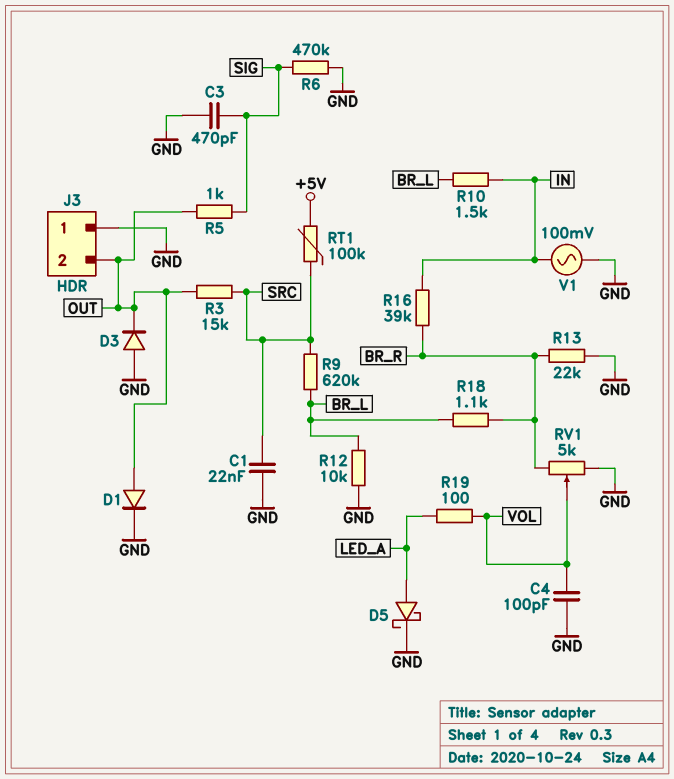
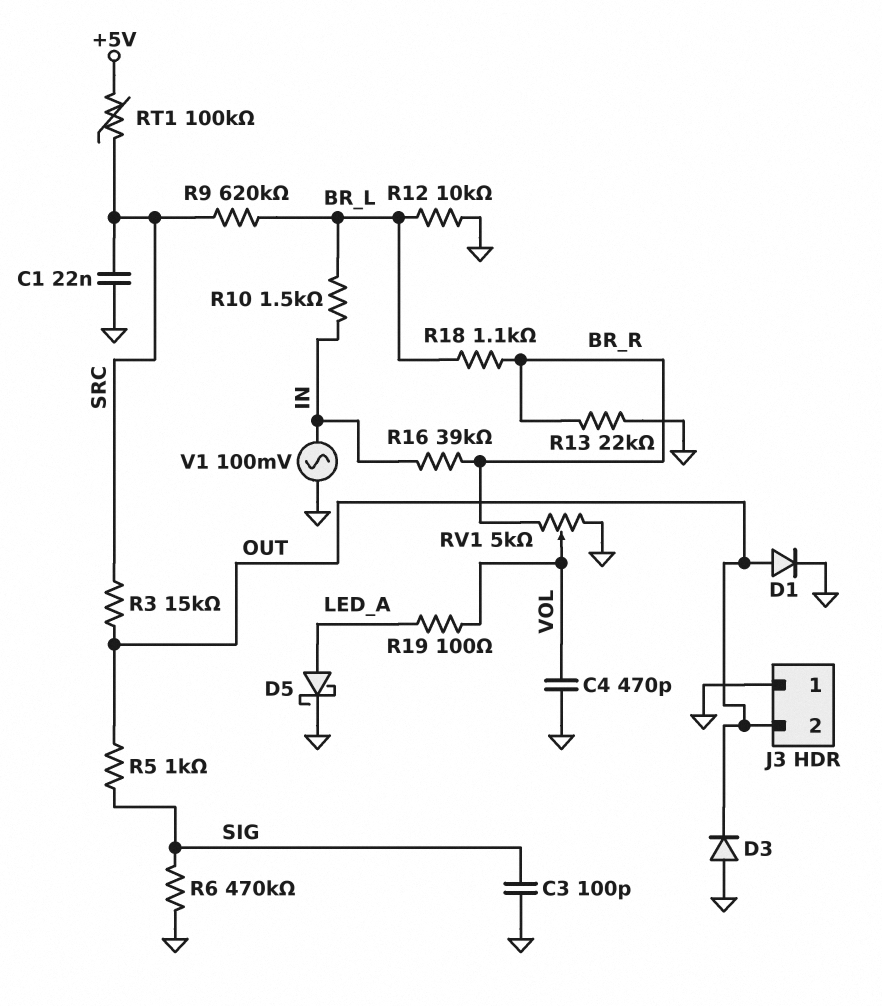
C3: 470pF (GND, SIG) -> 100pF (GND, SIG)
C4: 100pF (GND, VOL) -> 470pF (GND, VOL)

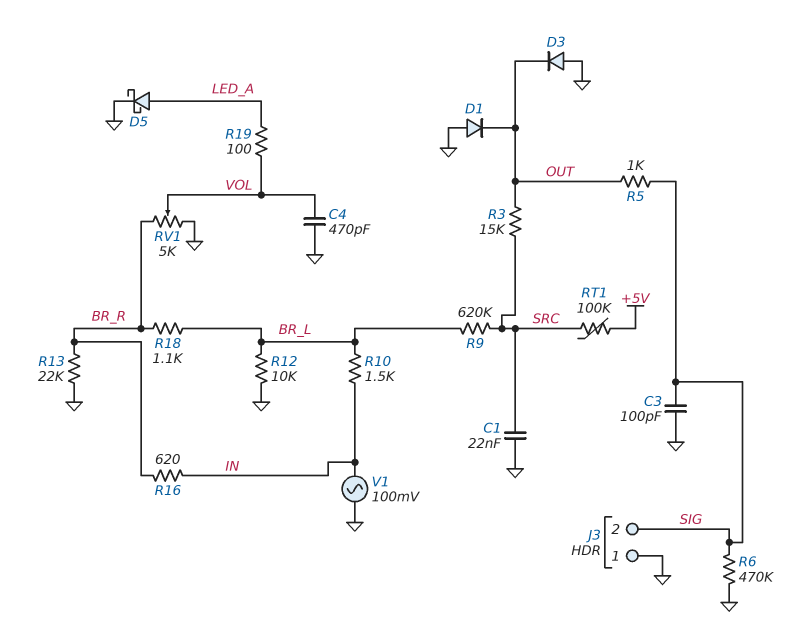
D1: diode (A OUT, K GND) -> diode (A GND, K OUT)
J3 pin 2: OUT -> SIG
R16: 39k (BR_R, IN) -> 620 (BR_R, IN)

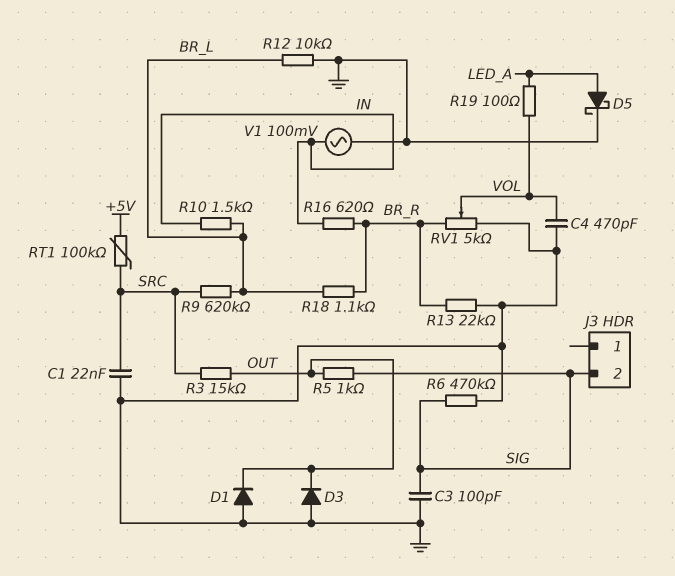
J3 pin 1: GND -> none

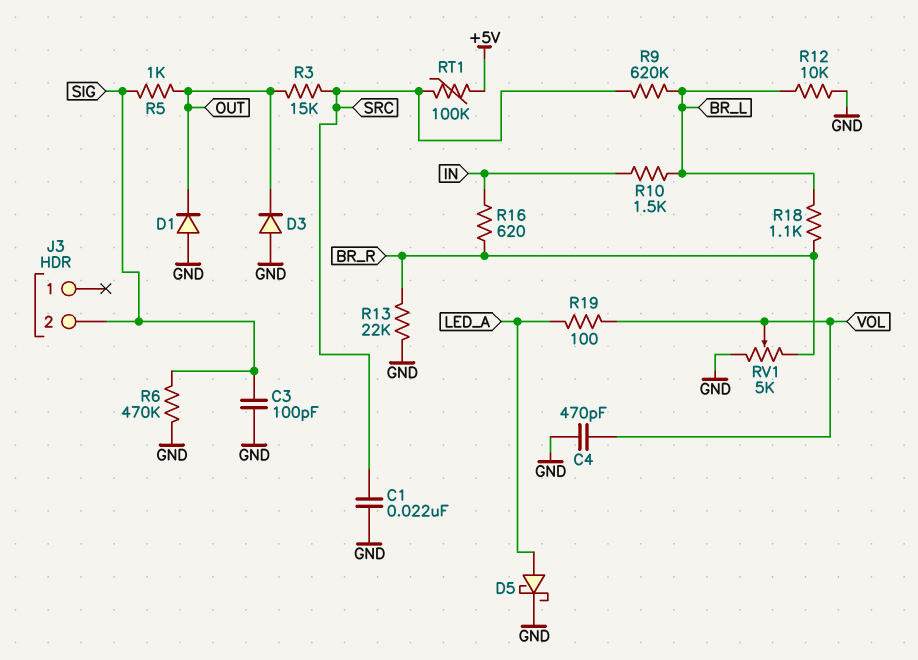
V1: AC 100mV (GND, IN) -> none

